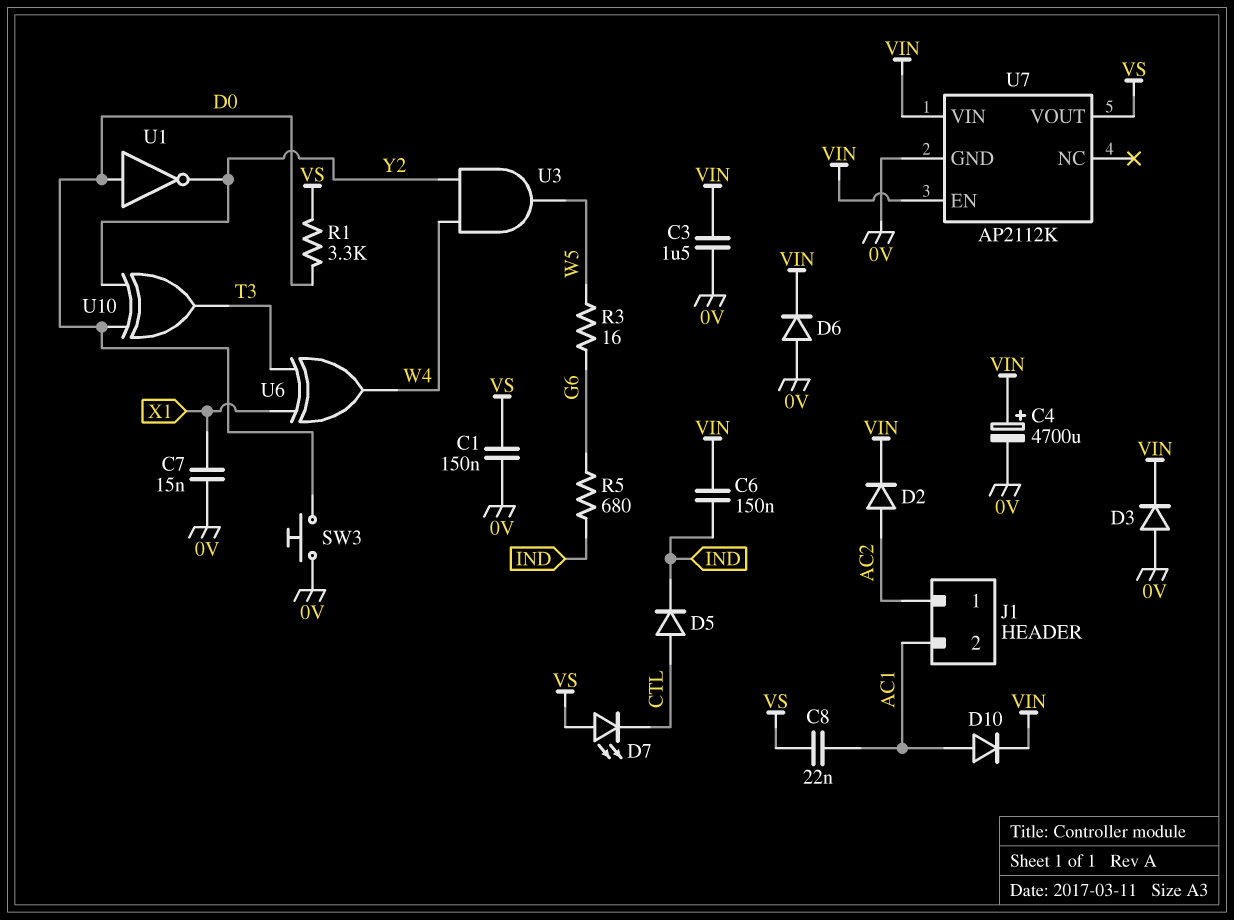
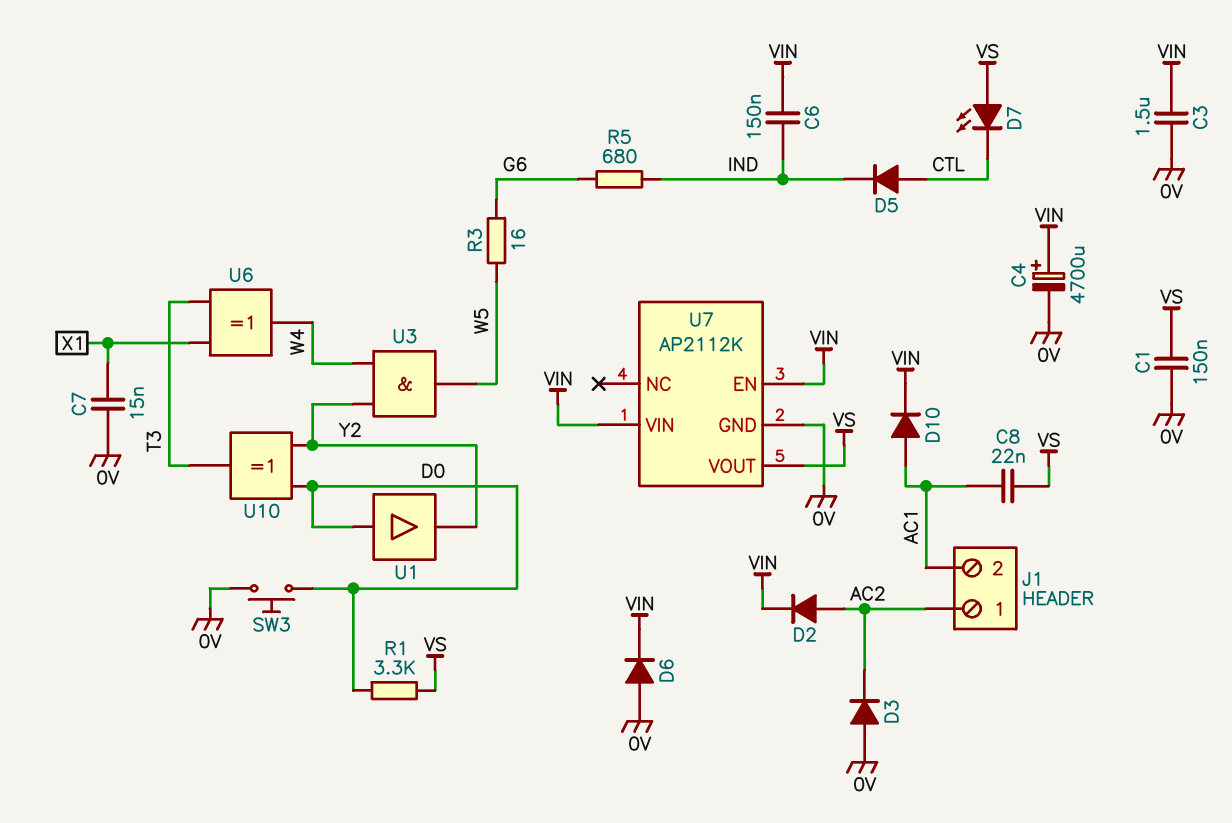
D3: diode (A 0V, K VIN) -> diode (A 0V, K AC2)
U1: NOT (in D0, out Y2) -> buffer (in D0, out Y2)

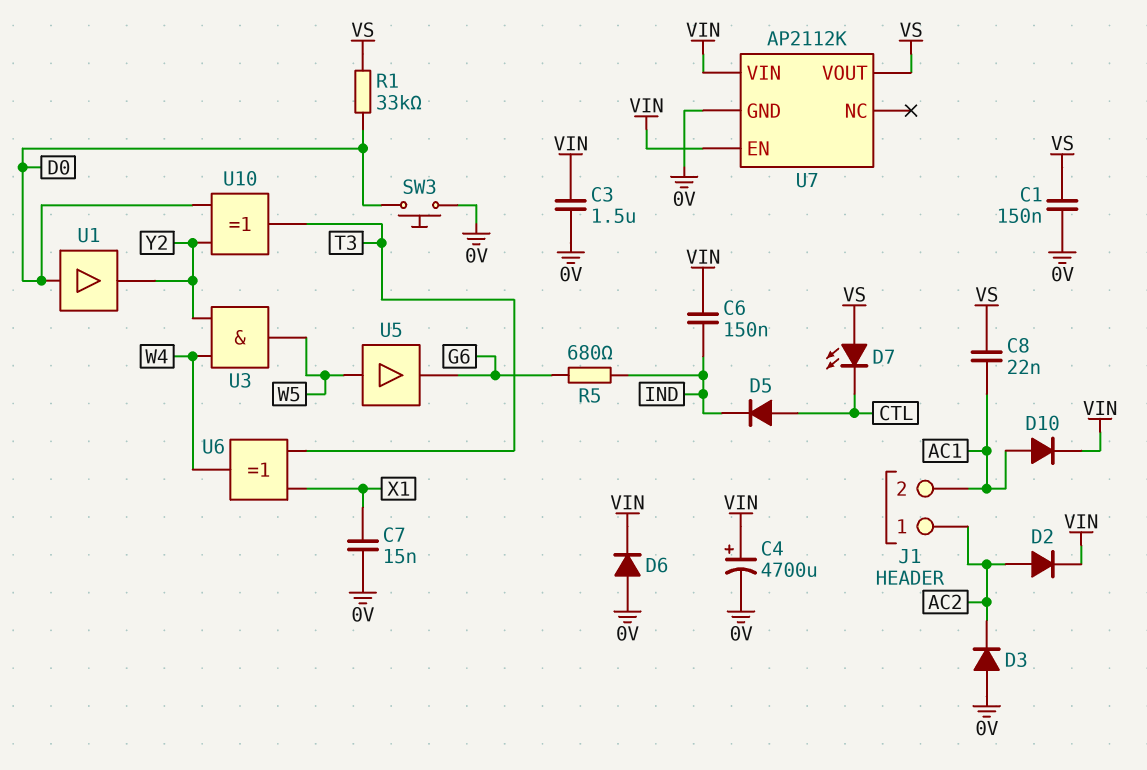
R1: 3.3k (D0, VS) -> 33k (D0, VS)
R3: 16 (G6, W5) -> none
U5: none -> buffer (in W5, out G6)

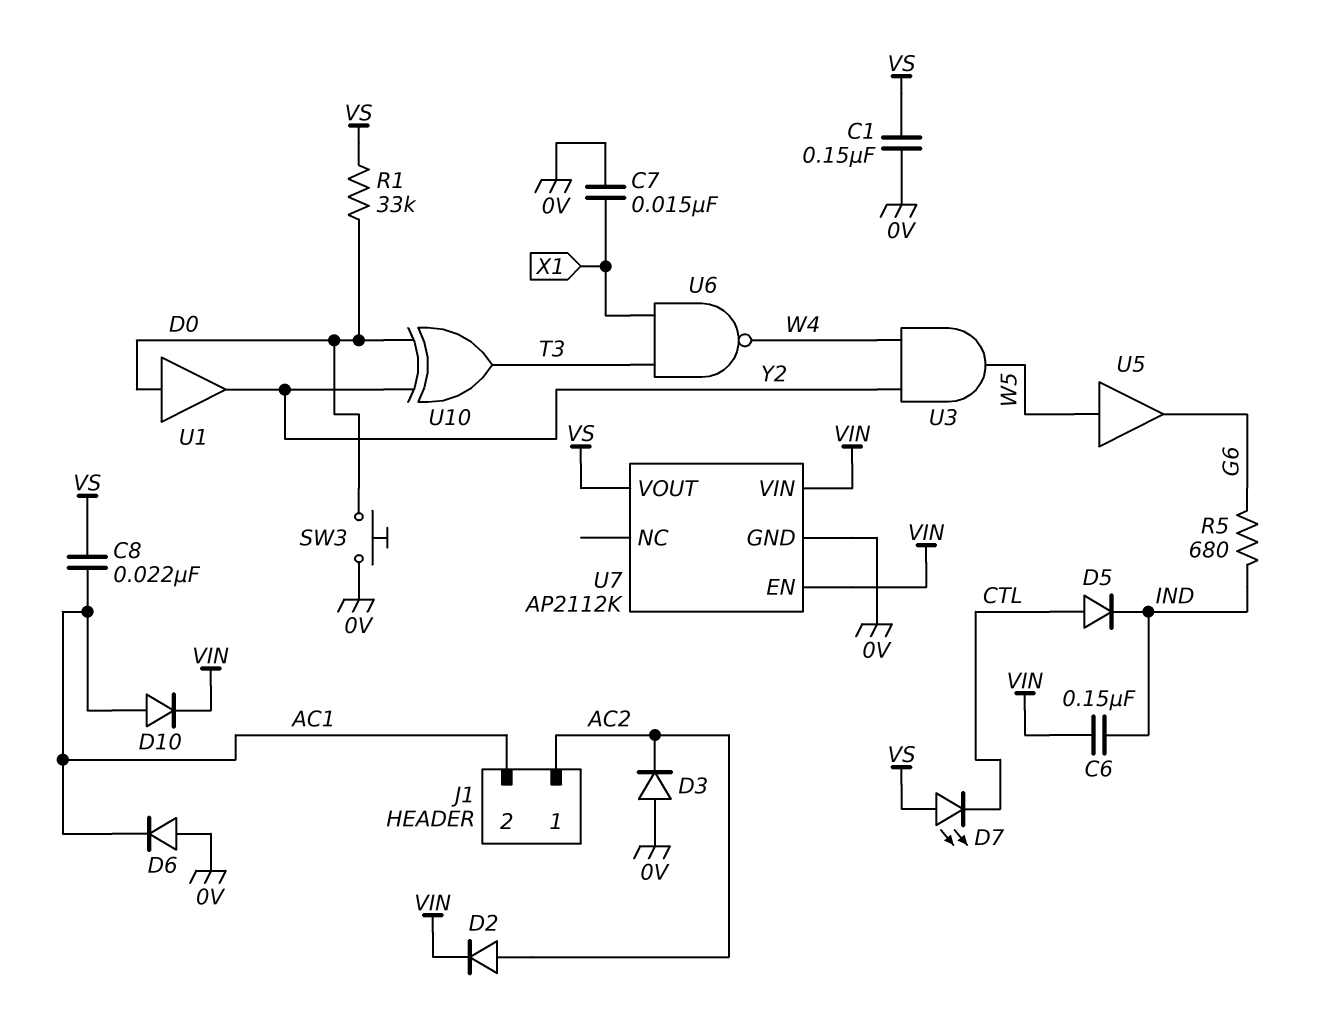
C3: 1.5uF (0V, VIN) -> none
C4: 4700uF (plus VIN, minus 0V) -> none
D6: diode (A 0V, K VIN) -> diode (A 0V, K AC1)
U6: XOR (in T3, in X1, out W4) -> NAND (in T3, in X1, out W4)

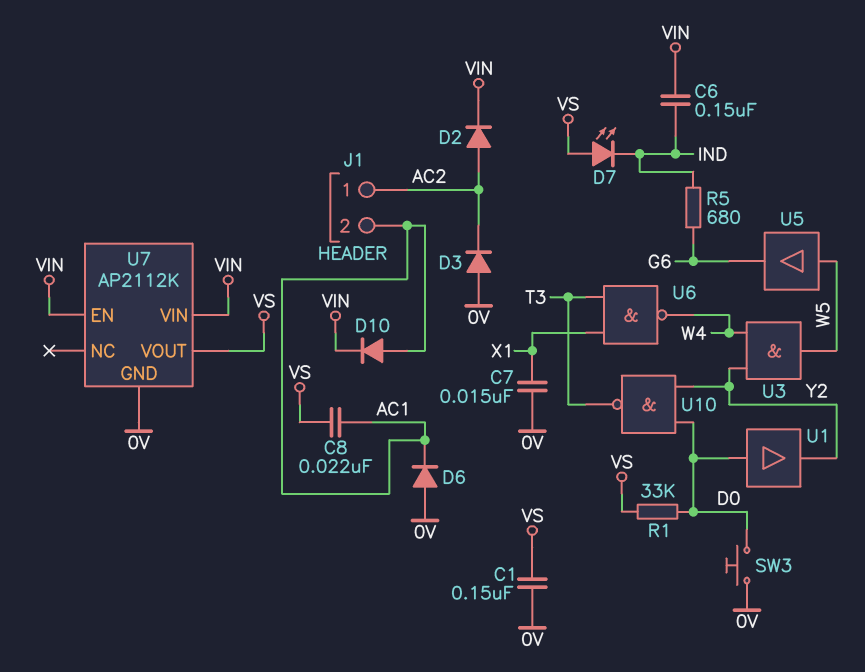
D5: diode (A CTL, K IND) -> none
D7: LED (A VS, K CTL) -> LED (A VS, K IND)
U10: XOR (in D0, in Y2, out T3) -> NAND (in D0, in Y2, out T3)

